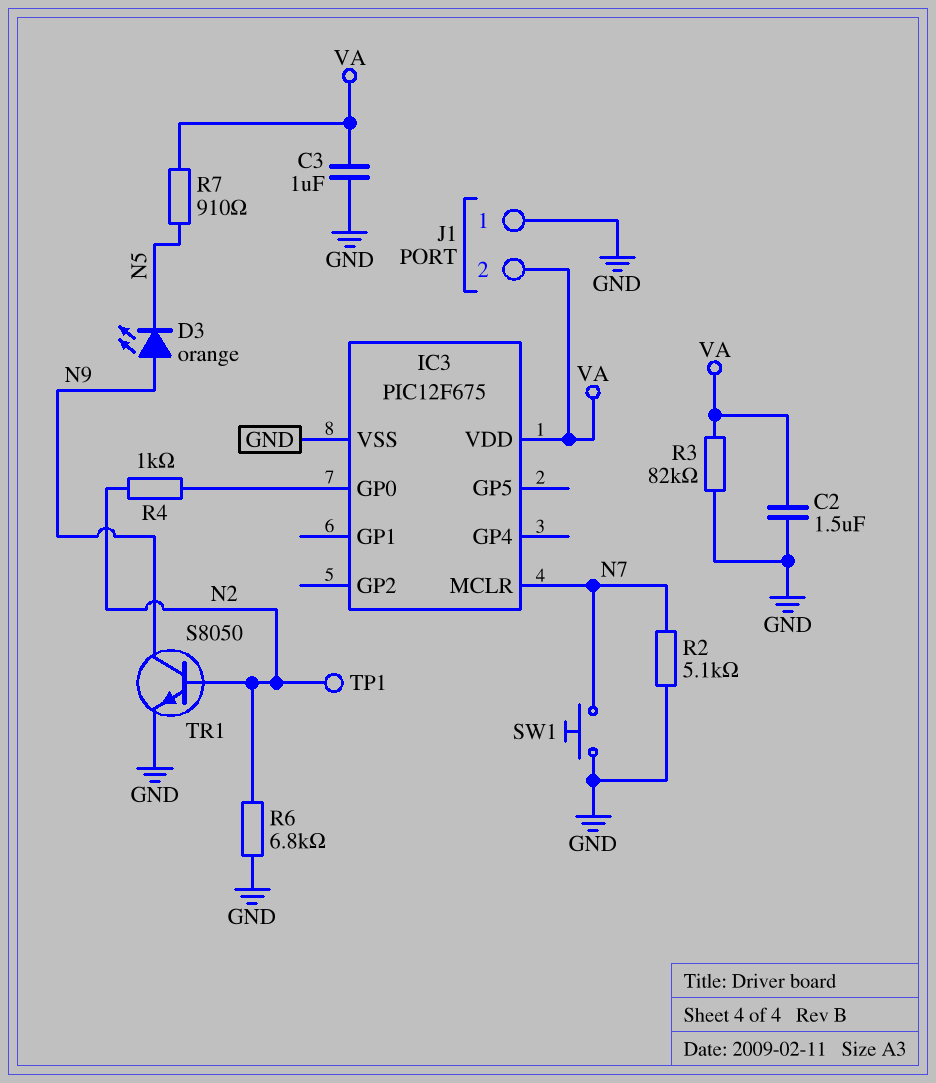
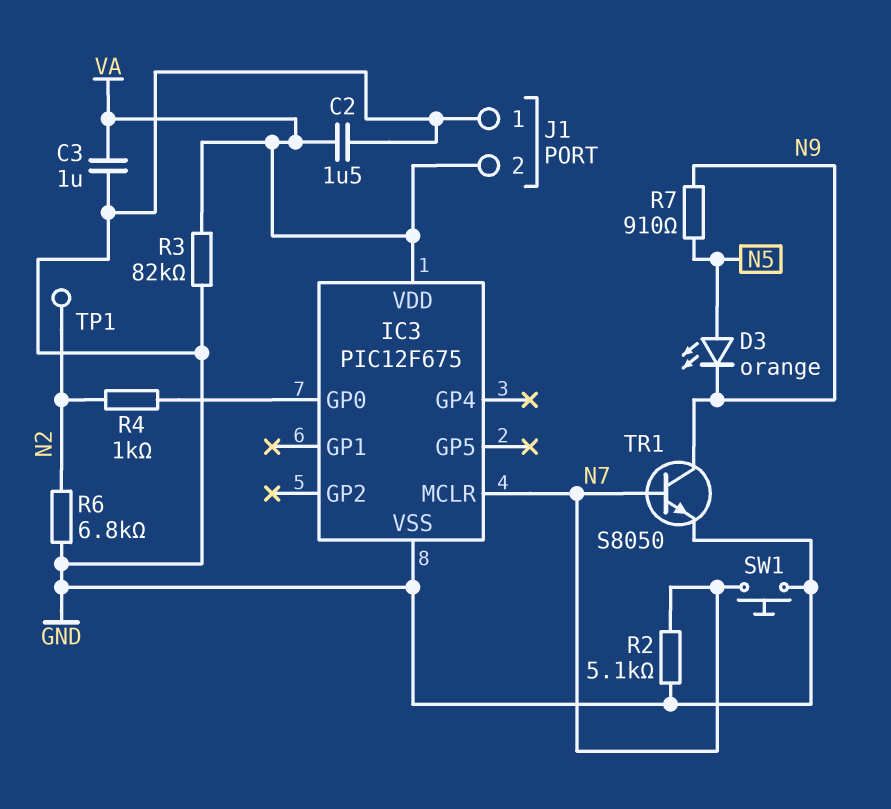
D3: LED orange (A N9, K N5) -> LED orange (A N5, K N9)
R7: 910 (N5, VA) -> 910 (N5, N9)
TR1: NPN S8050 (B N2, C N9, E GND) -> NPN S8050 (B N7, C N9, E GND)

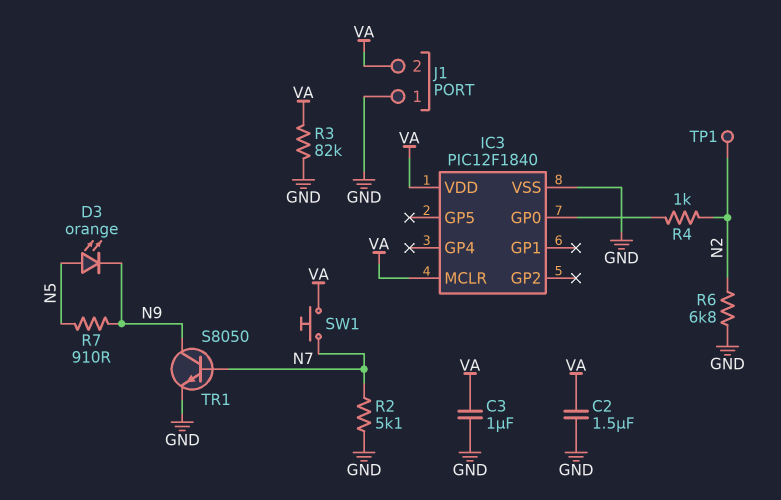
IC3: PIC12F675 -> PIC12F1840
IC3 pin MCLR: N7 -> VA
SW1: button (GND, N7) -> button (N7, VA)

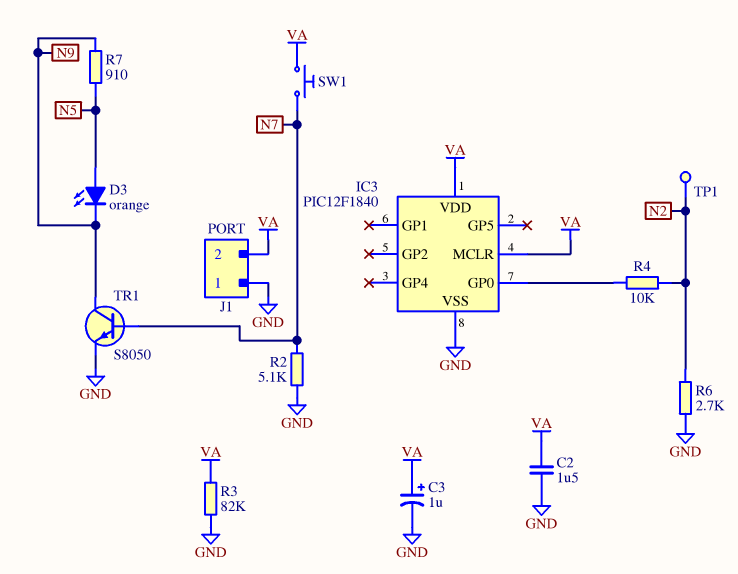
C3: 1uF (GND, VA) -> 1uF (plus VA, minus GND)
R4: 1k (IC3/GP0, N2) -> 10k (IC3/GP0, N2)
R6: 6.8k (GND, N2) -> 2.7k (GND, N2)

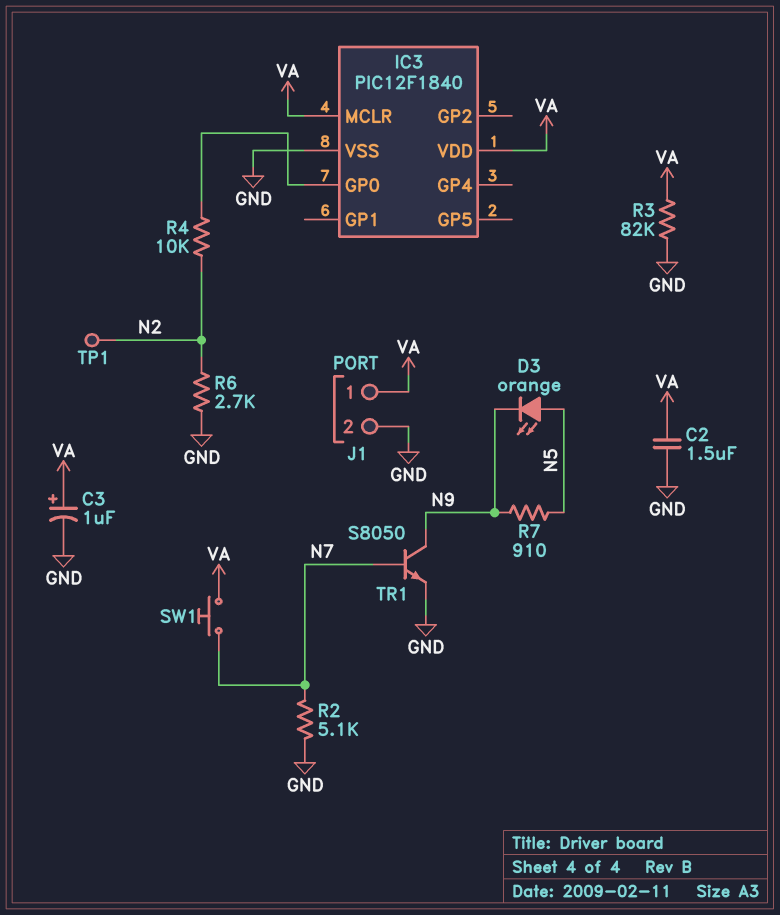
J1 pin 1: GND -> VA
J1 pin 2: VA -> GND

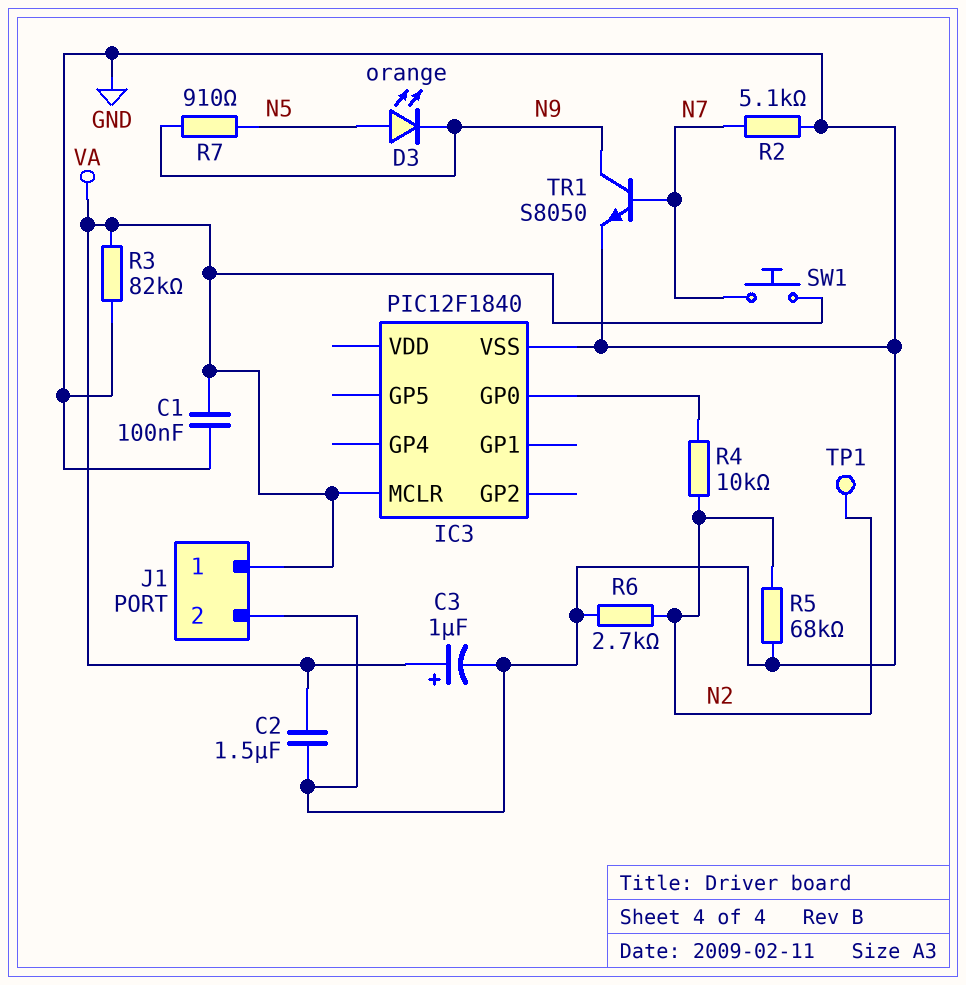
C1: none -> 100nF (GND, VA)
IC3 pin VDD: VA -> none
R5: none -> 68k (GND, N2)

